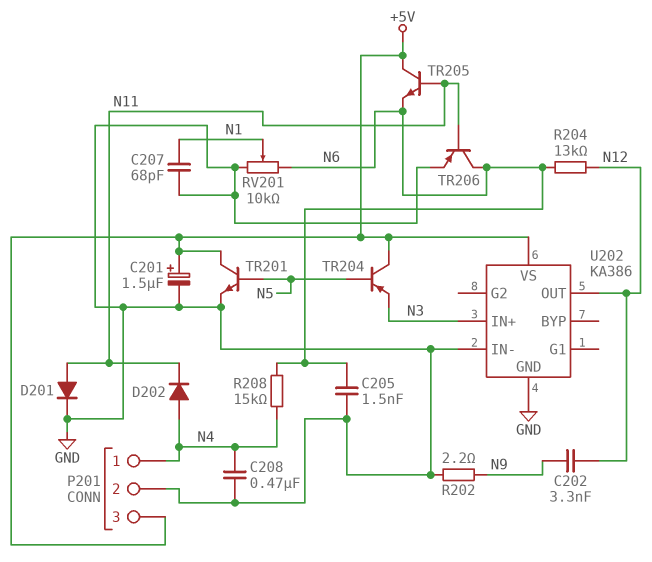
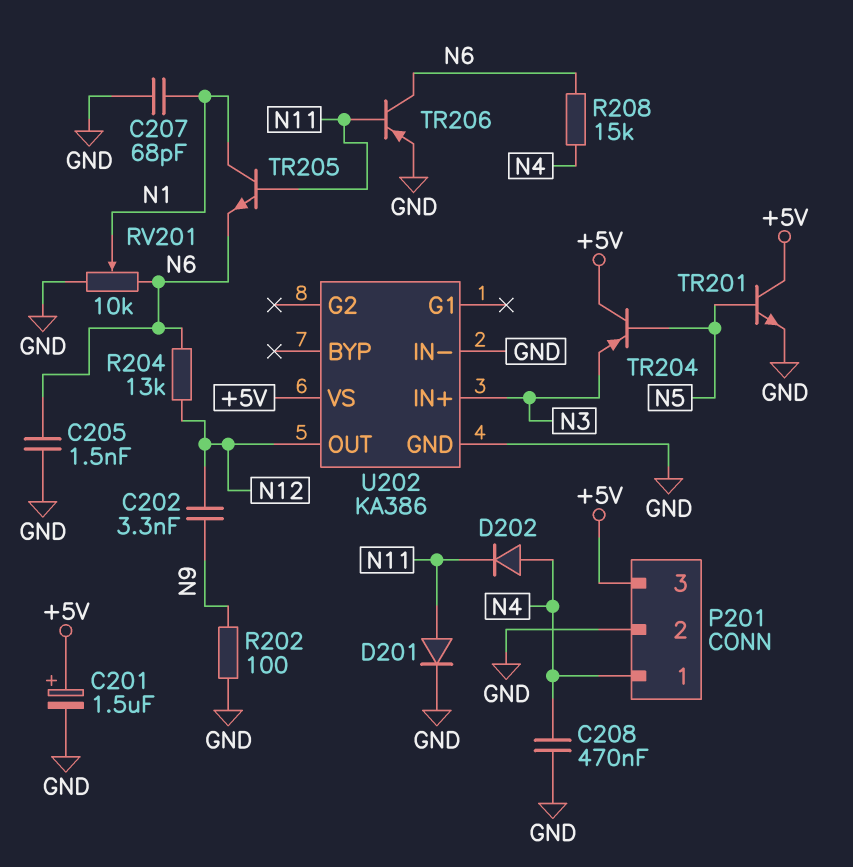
R202: 2.2 (GND, N9) -> 100 (GND, N9)
TR205: NPN (B N11, C +5V, E N6) -> NPN (B N11, C N1, E N6)

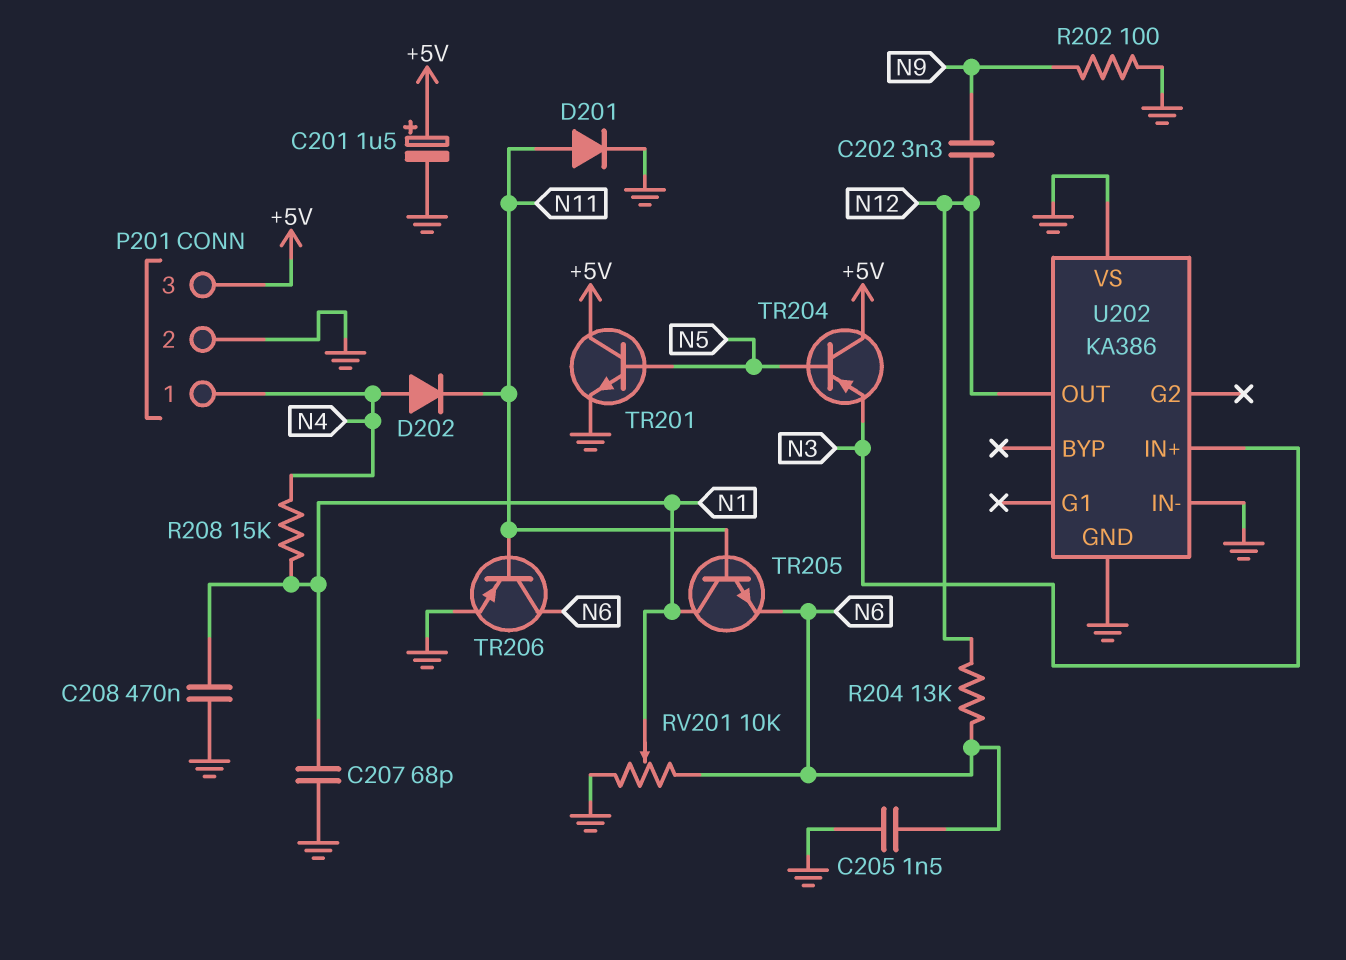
C208: 470nF (GND, N4) -> 470nF (GND, N1)
R208: 15k (N4, N6) -> 15k (N1, N4)
U202 pin VS: +5V -> GND

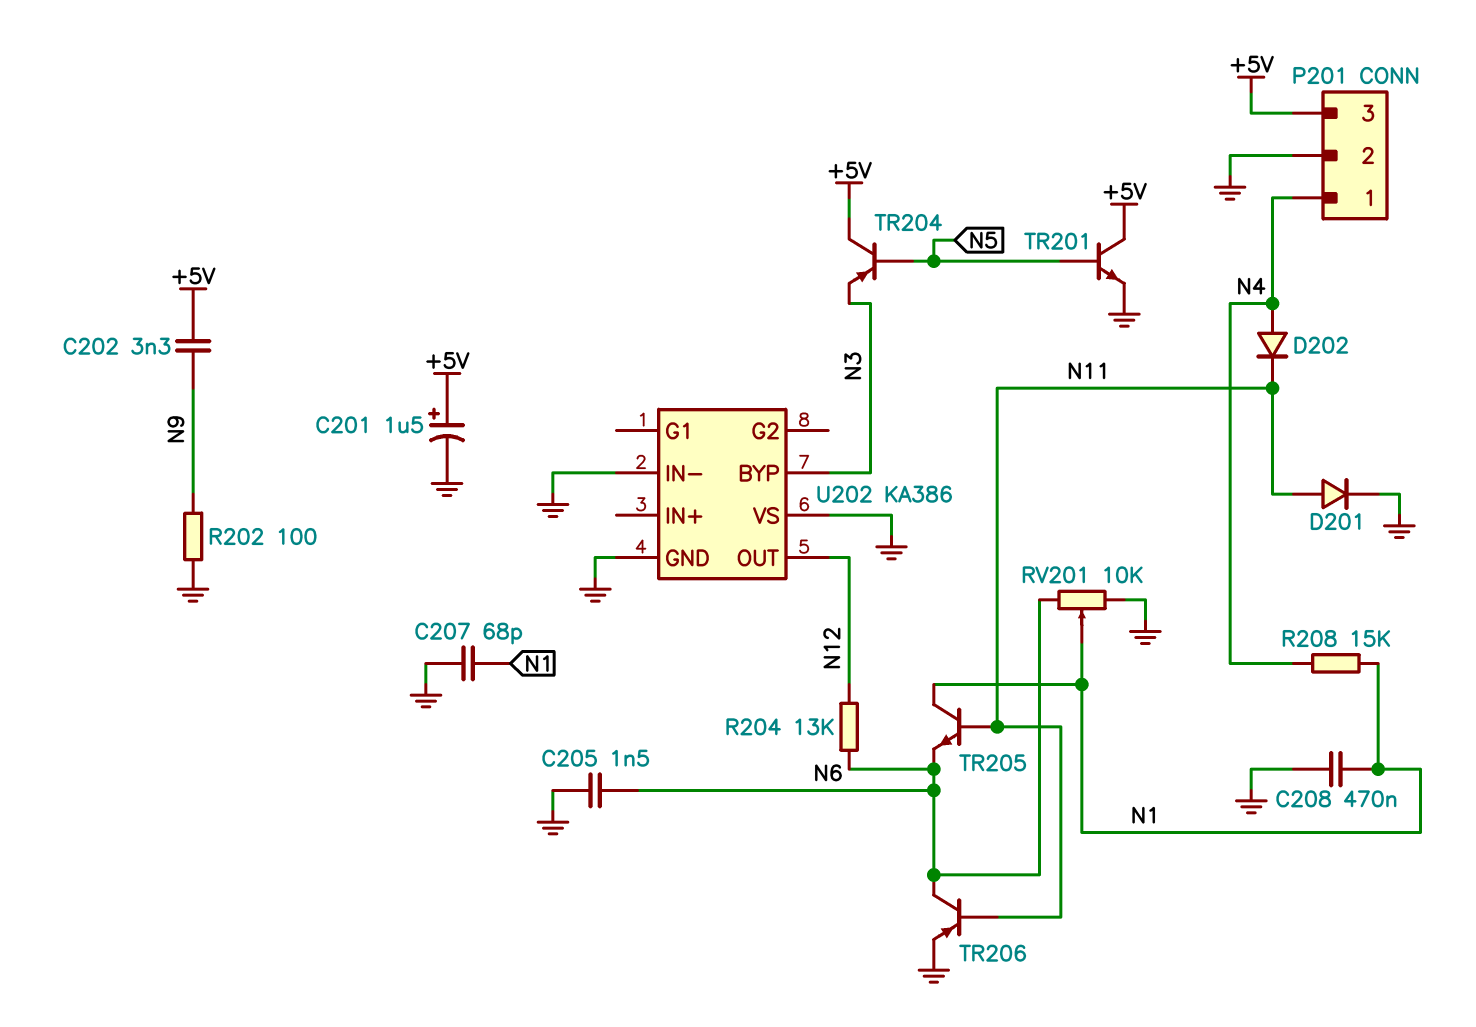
C202: 3.3nF (N9, N12) -> 3.3nF (+5V, N9)
U202 pin BYP: none -> N3
U202 pin IN+: N3 -> none

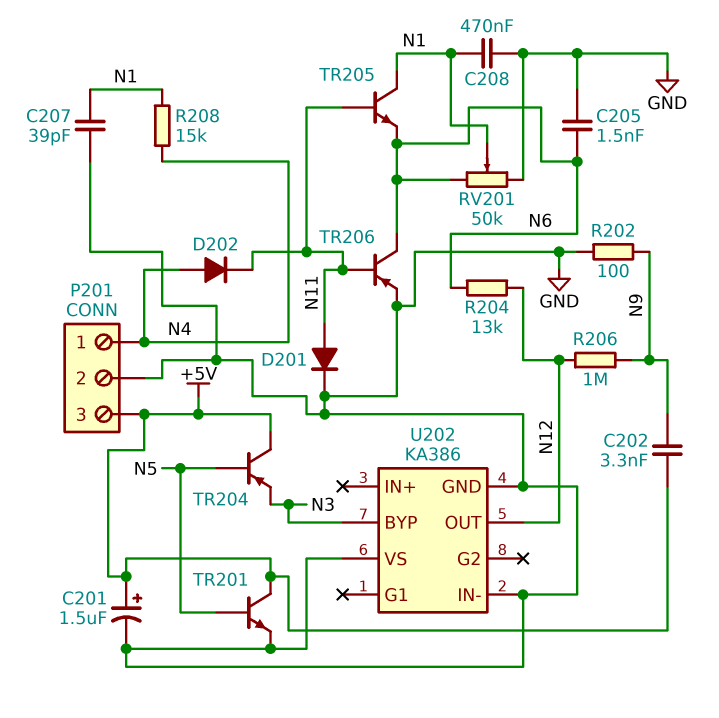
C207: 68pF (GND, N1) -> 39pF (GND, N1)
R206: none -> 1M (N9, N12)
RV201: 10k (GND, N6, wiper N1) -> 50k (GND, N6, wiper N1)

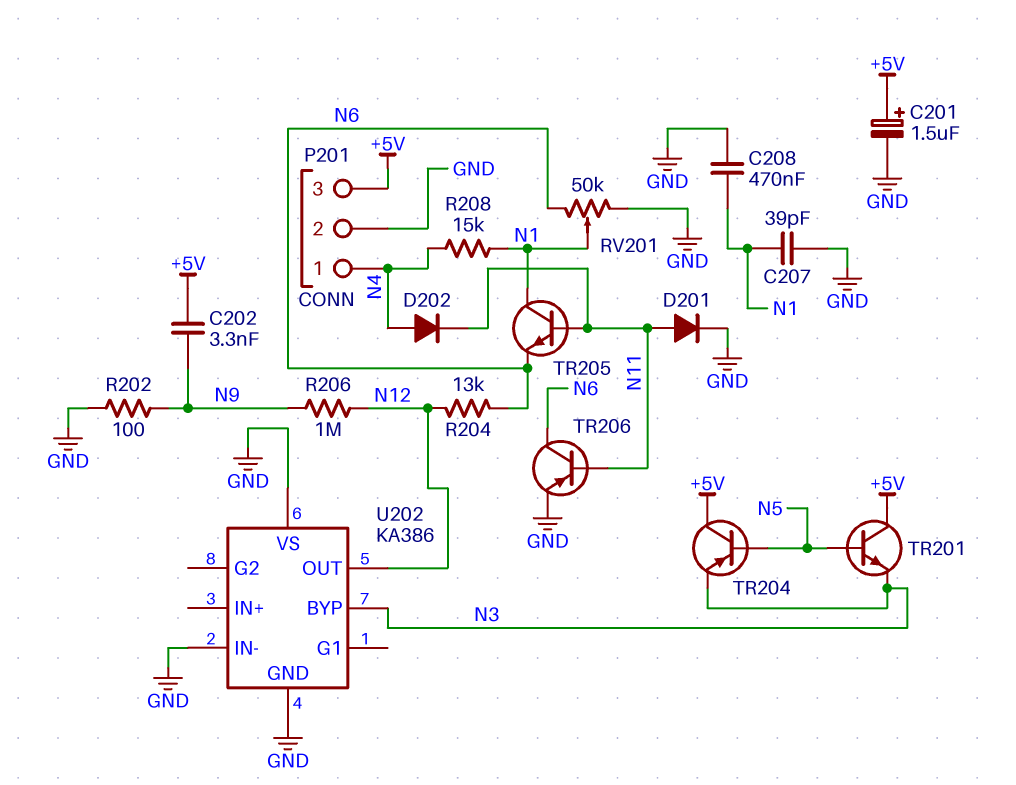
C205: 1.5nF (GND, N6) -> none
TR201: NPN (B N5, C +5V, E GND) -> NPN (B N5, C +5V, E N3)

